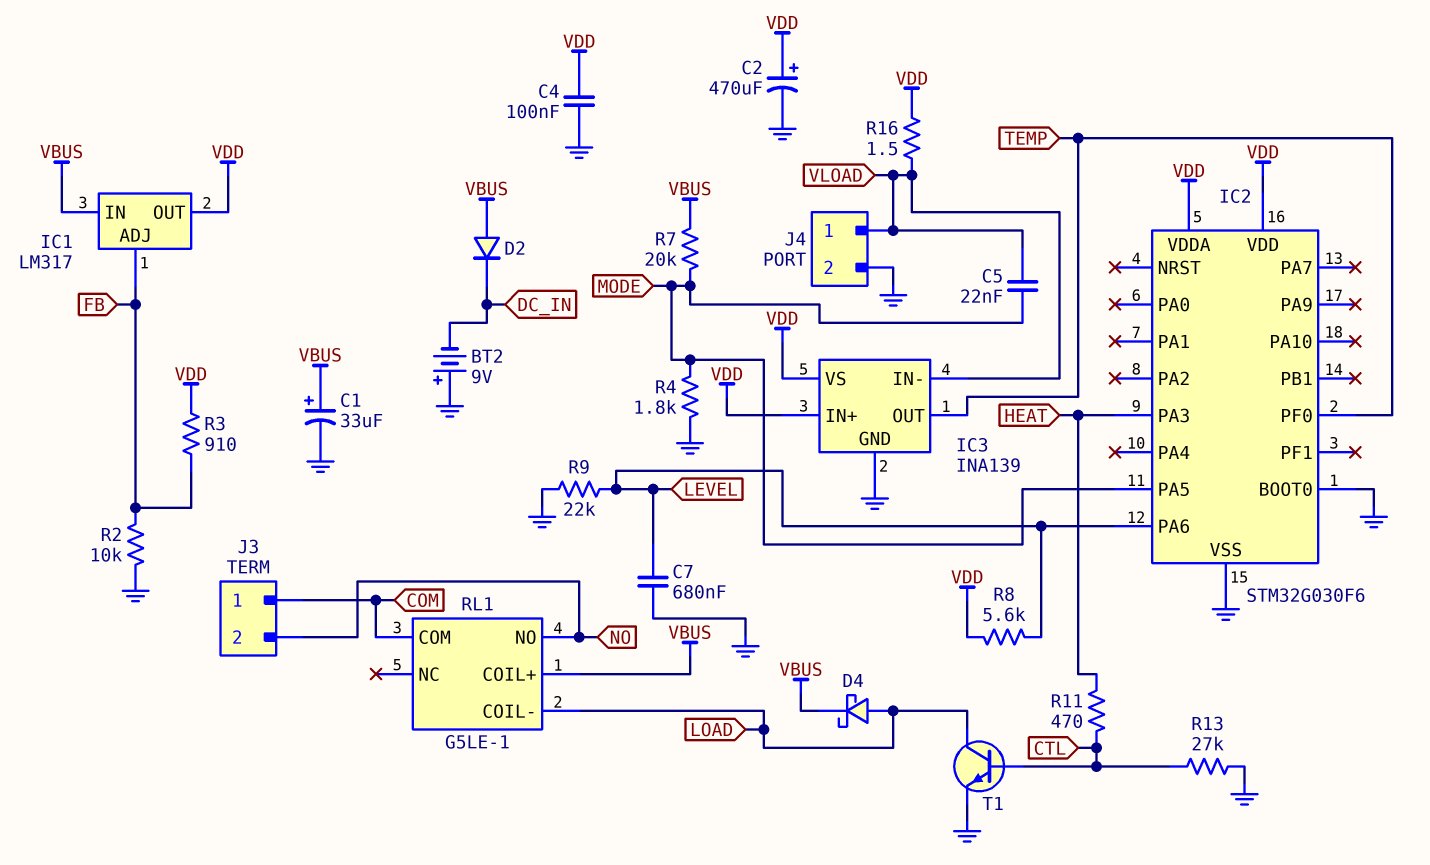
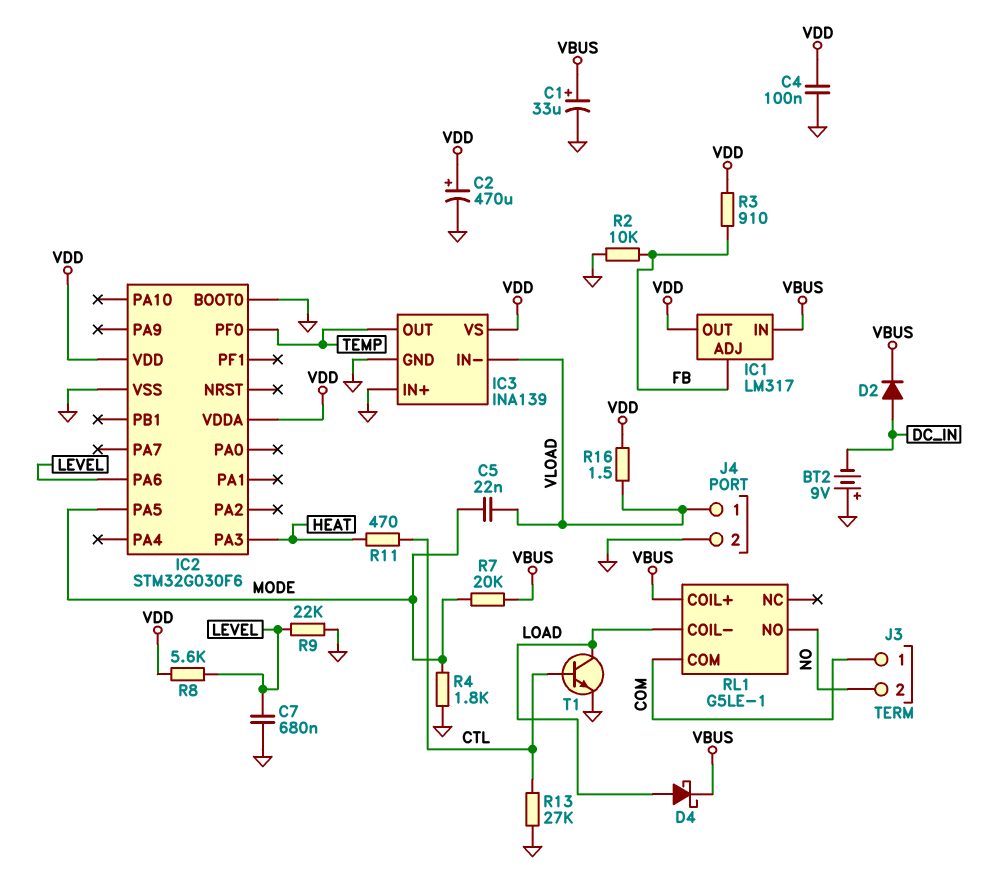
D2: diode (A VBUS, K DC_IN) -> diode (A DC_IN, K VBUS)
IC3 pin IN+: VDD -> GND

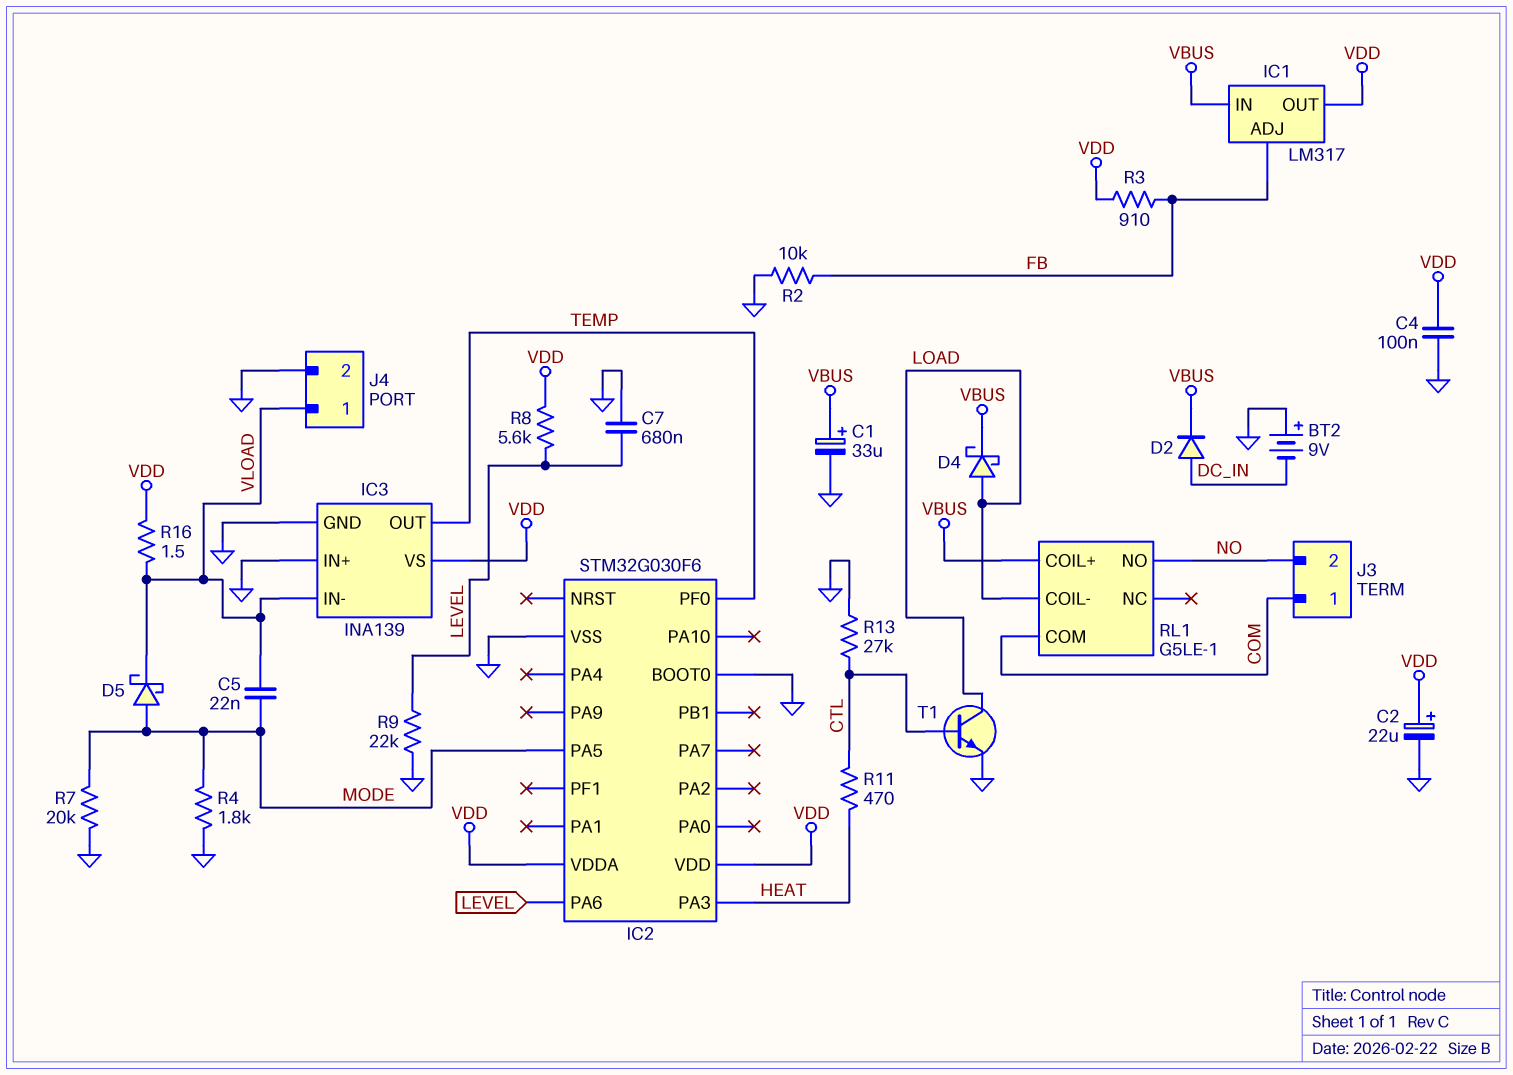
C2: 470uF (plus VDD, minus GND) -> 22uF (plus VDD, minus GND)
D5: none -> schottky (A MODE, K VLOAD)
R7: 20k (MODE, VBUS) -> 20k (GND, MODE)

